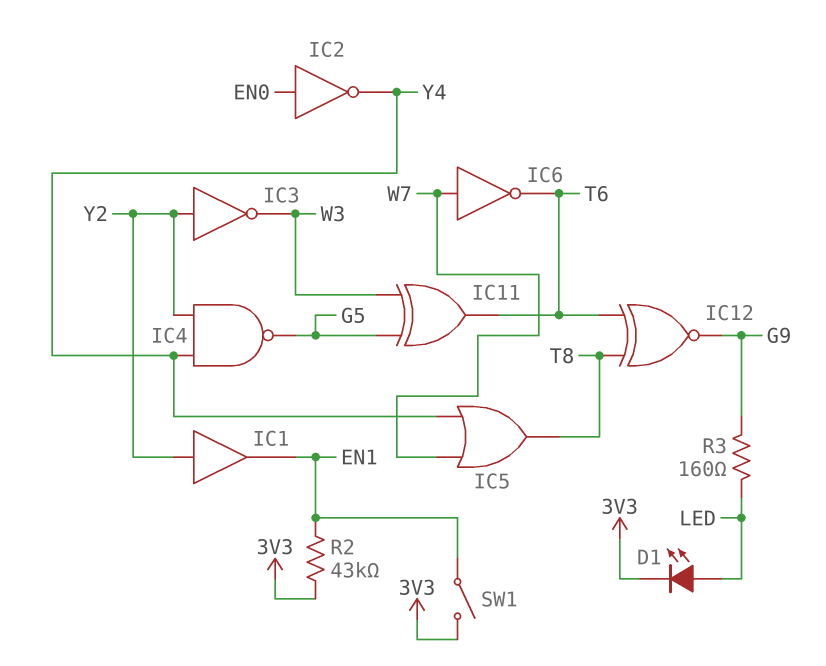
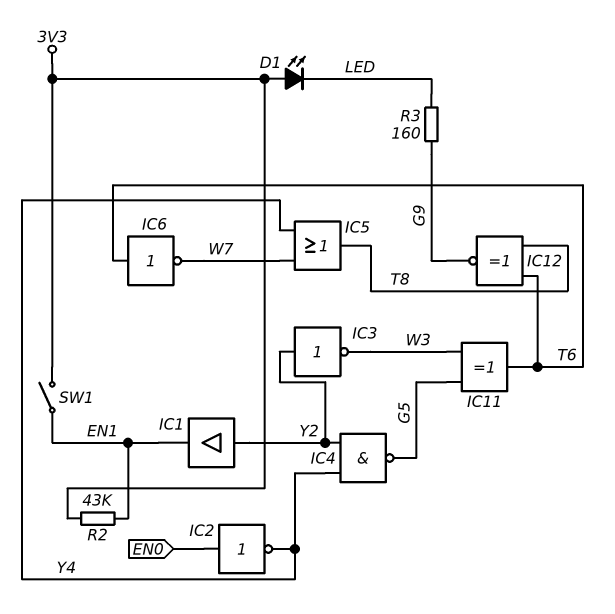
D1: LED (A LED, K 3V3) -> LED (A 3V3, K LED)
IC6: NOT (in W7, out T6) -> NOT (in T6, out W7)

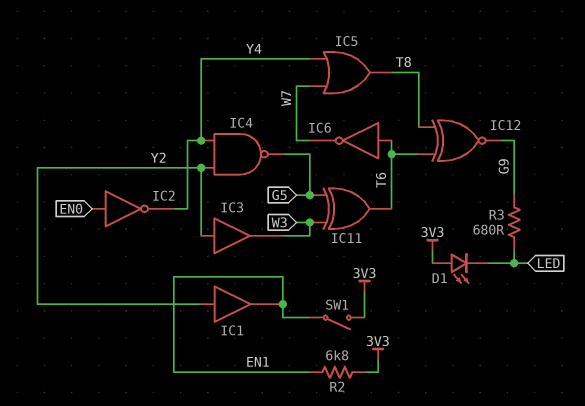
IC3: NOT (in Y2, out W3) -> buffer (in Y2, out W3)
R2: 43k (3V3, EN1) -> 6.8k (3V3, EN1)
R3: 160 (G9, LED) -> 680 (G9, LED)

